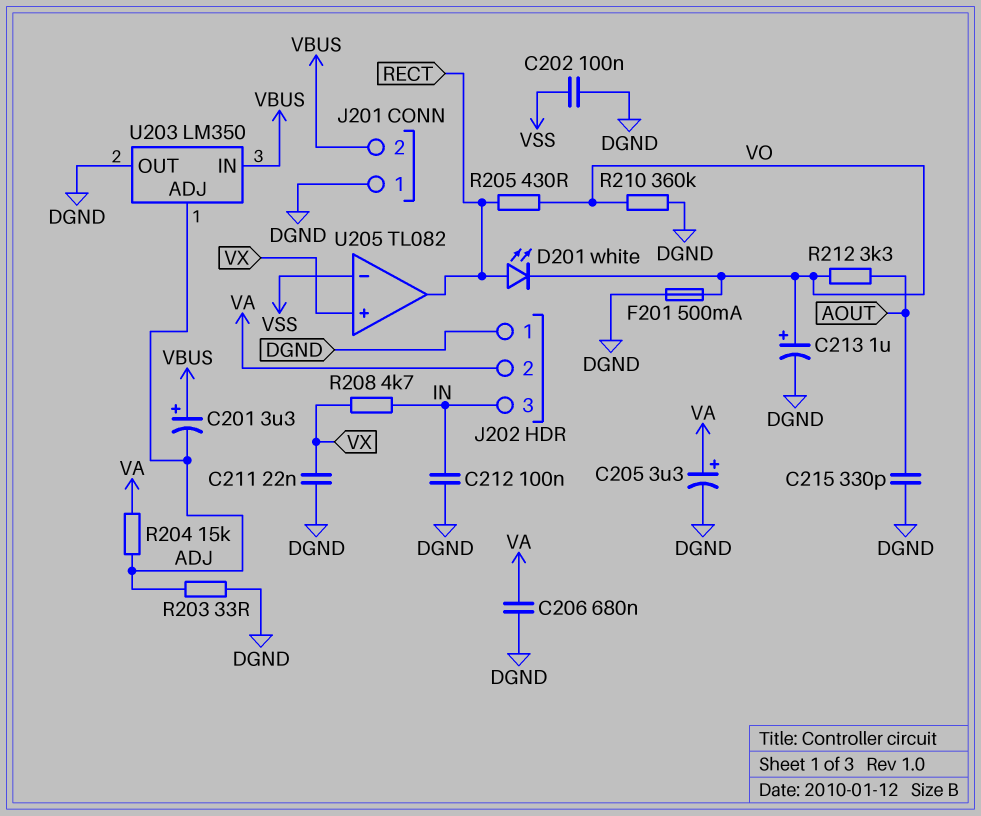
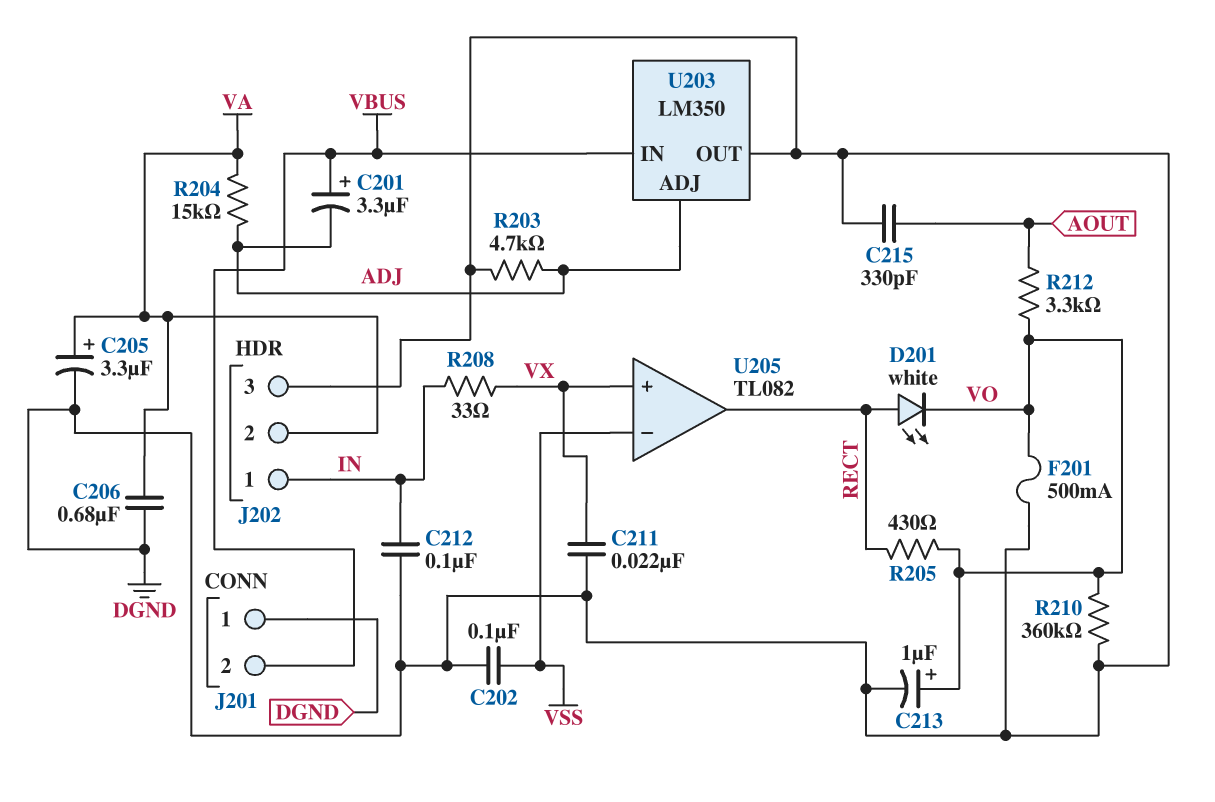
J202 pin 1: DGND -> IN
J202 pin 3: IN -> DGND
R203: 33 (ADJ, DGND) -> 4.7k (ADJ, DGND)
R208: 4.7k (IN, VX) -> 33 (IN, VX)

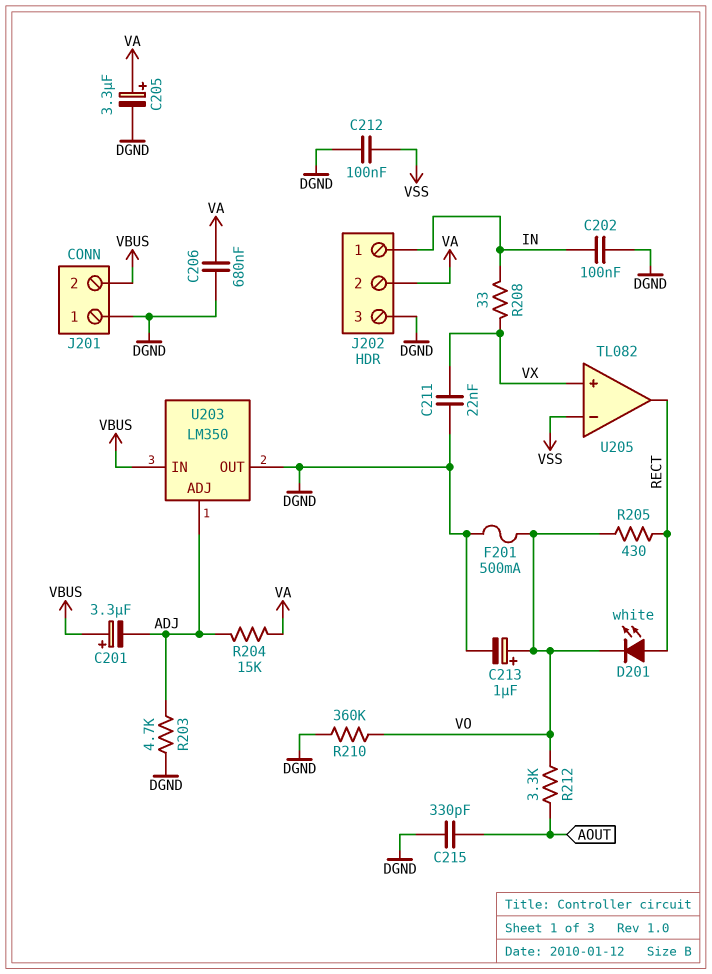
C202: 100nF (DGND, VSS) -> 100nF (DGND, IN)
C212: 100nF (DGND, IN) -> 100nF (DGND, VSS)

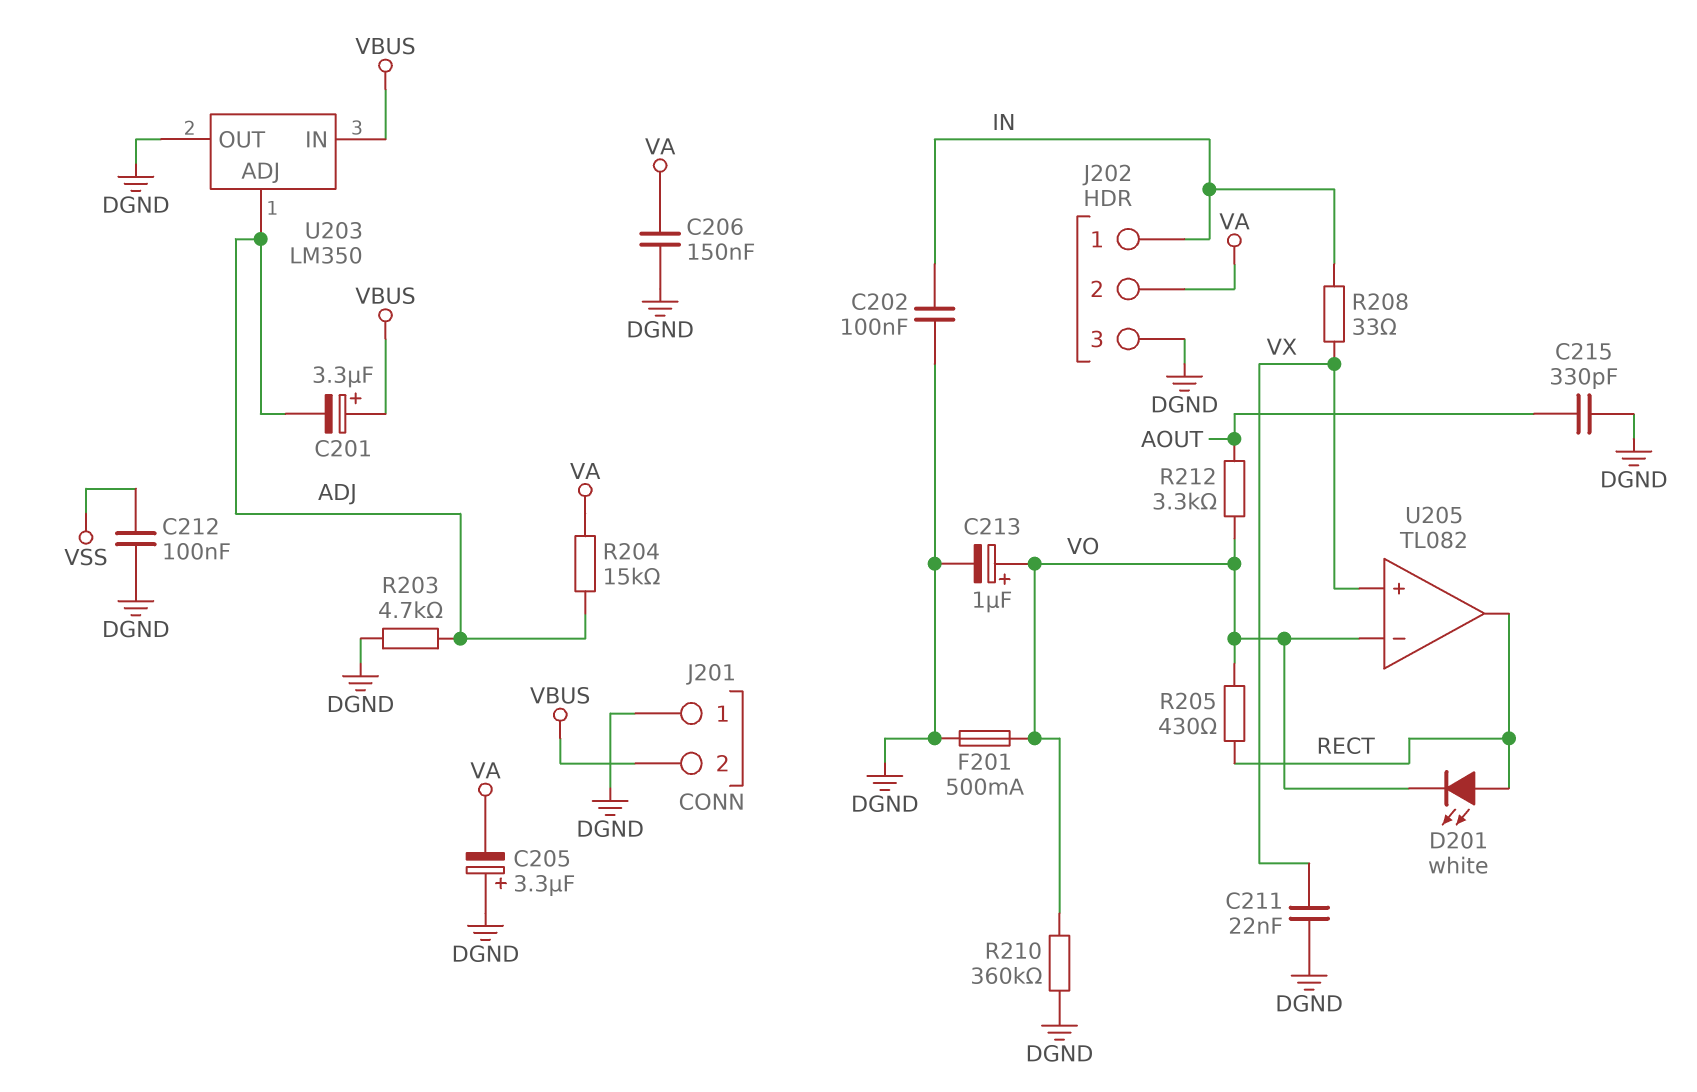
C205: 3.3uF (plus VA, minus DGND) -> 3.3uF (plus DGND, minus VA)
C206: 680nF (DGND, VA) -> 150nF (DGND, VA)
U205 pin in-: VSS -> VO

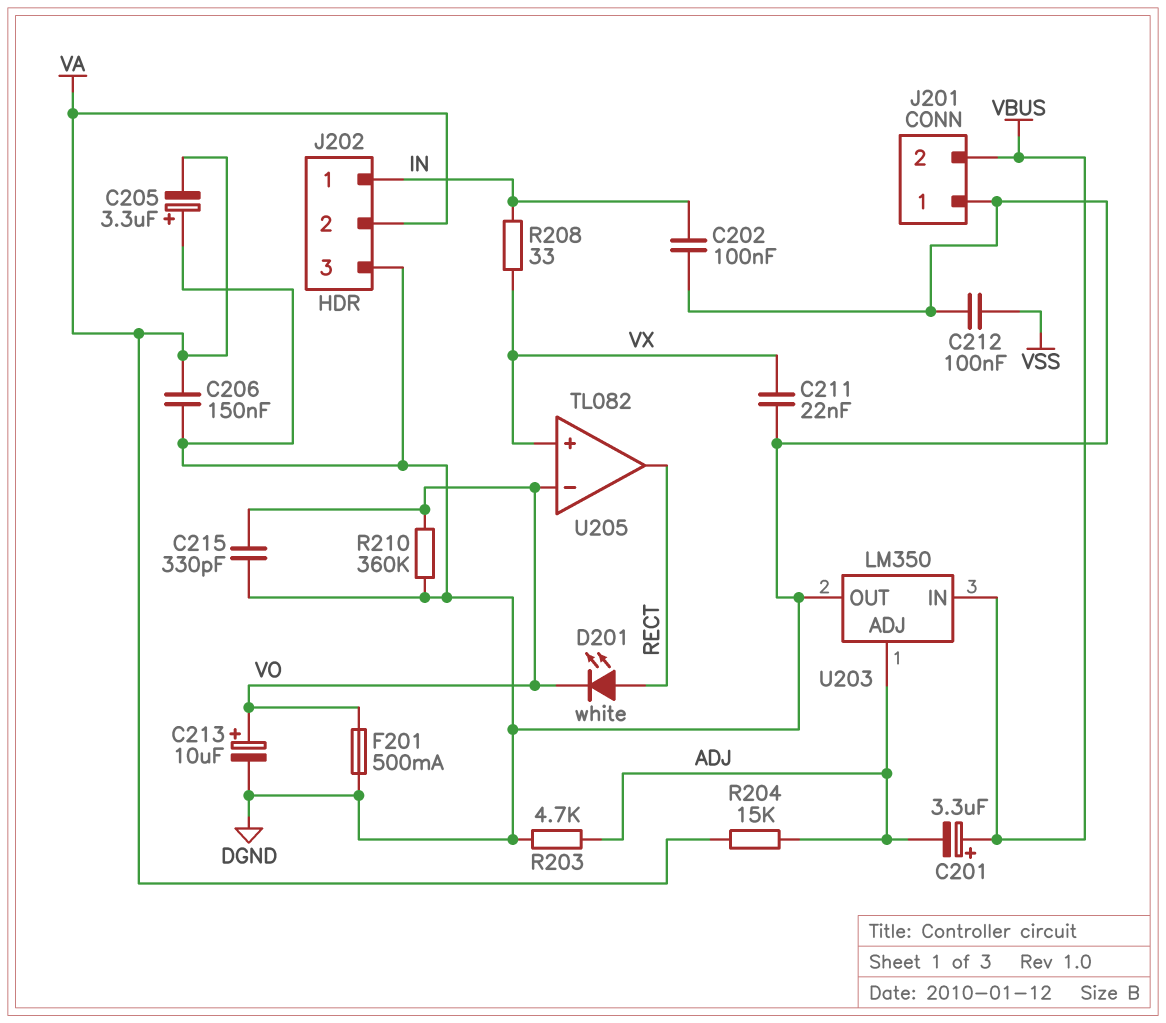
C213: 1uF (plus VO, minus DGND) -> 10uF (plus VO, minus DGND)
C215: 330pF (AOUT, DGND) -> 330pF (DGND, VO)
R205: 430 (RECT, VO) -> none
R212: 3.3k (AOUT, VO) -> none

